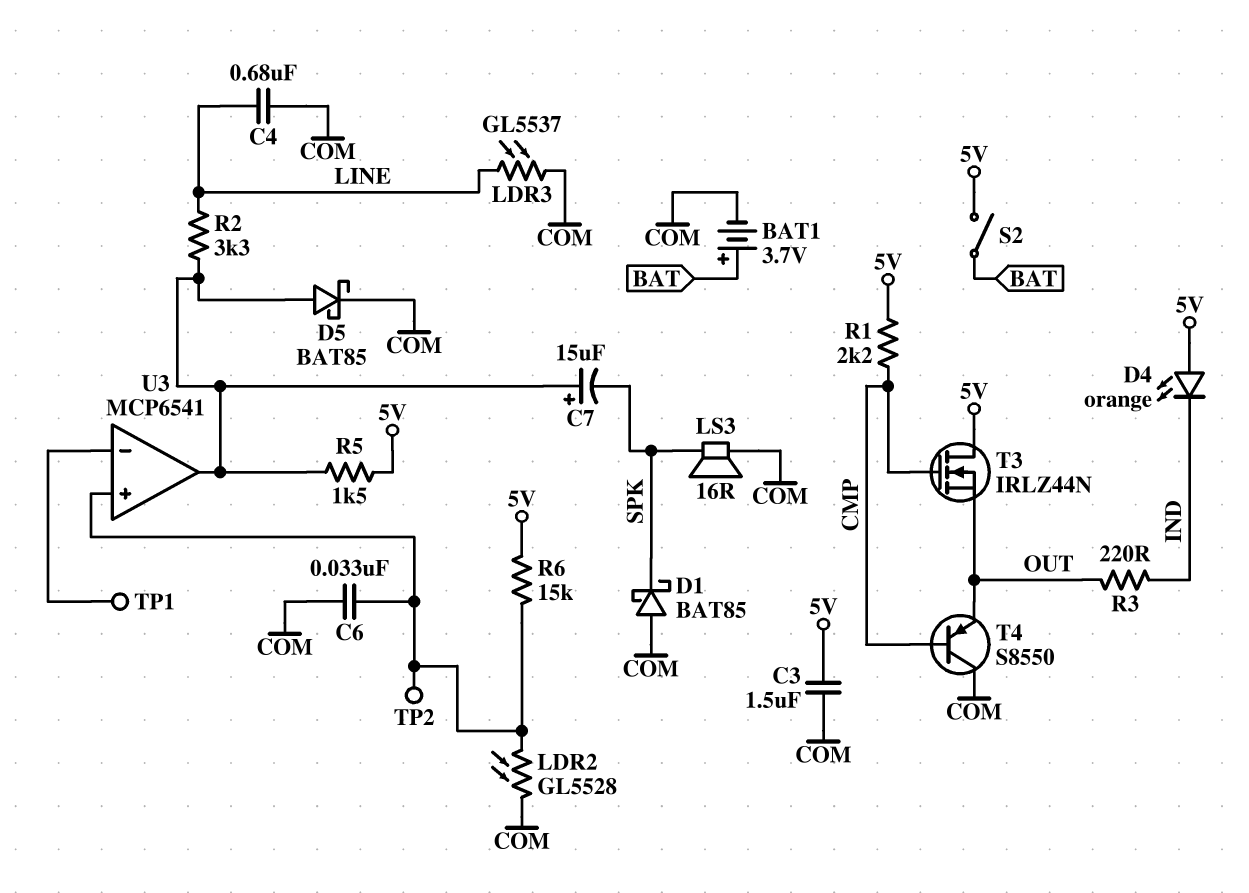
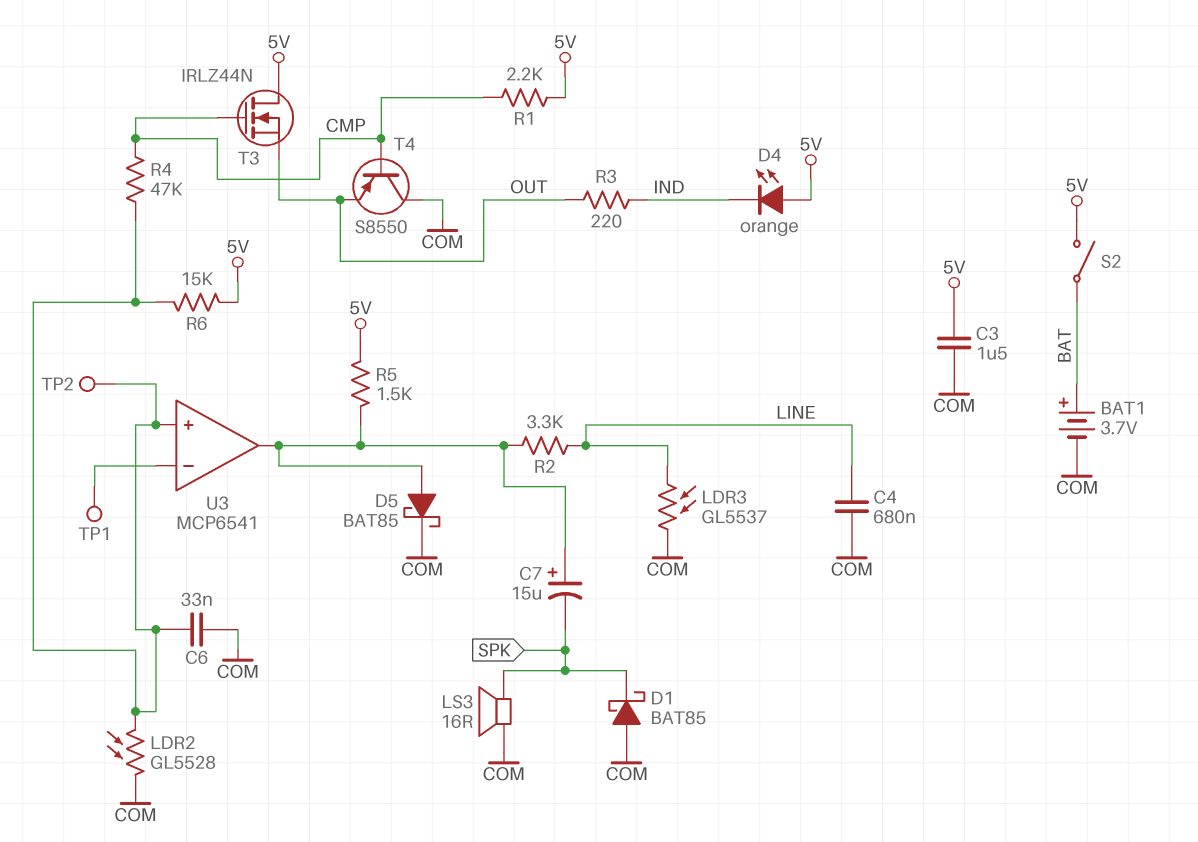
R4: none -> 47k (CMP, U3/in+)

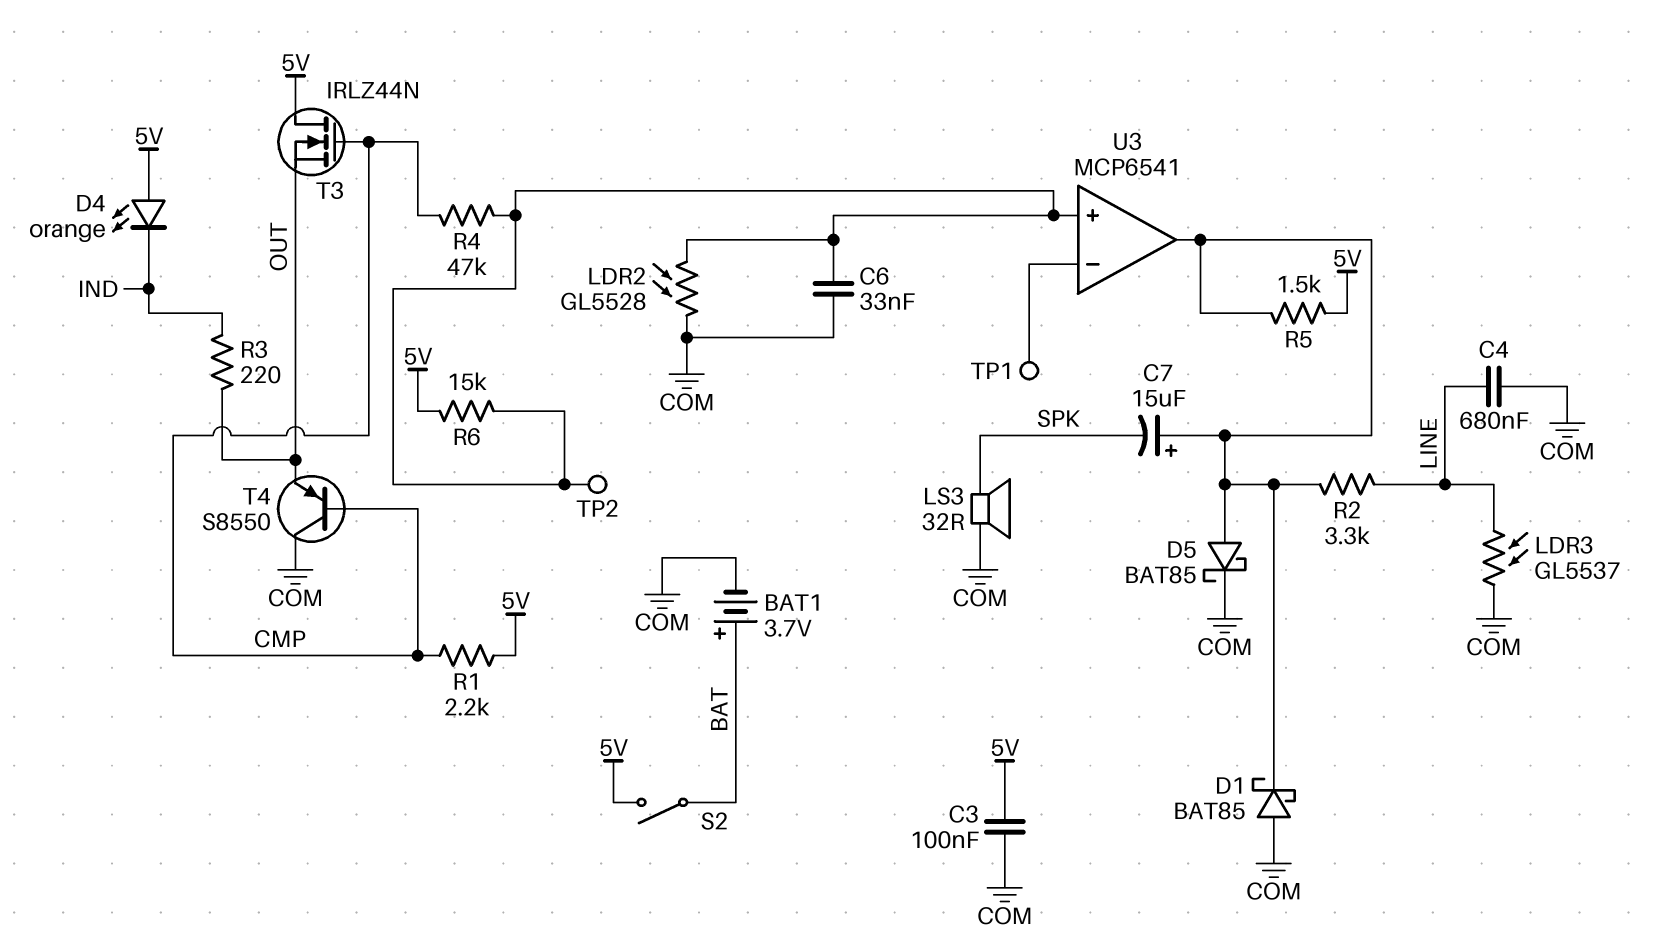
C3: 1.5uF (5V, COM) -> 100nF (5V, COM)
D1: schottky BAT85 (A COM, K SPK) -> schottky BAT85 (A COM, K U3/out)
LS3: speaker 16R (COM, SPK) -> speaker 32R (COM, SPK)

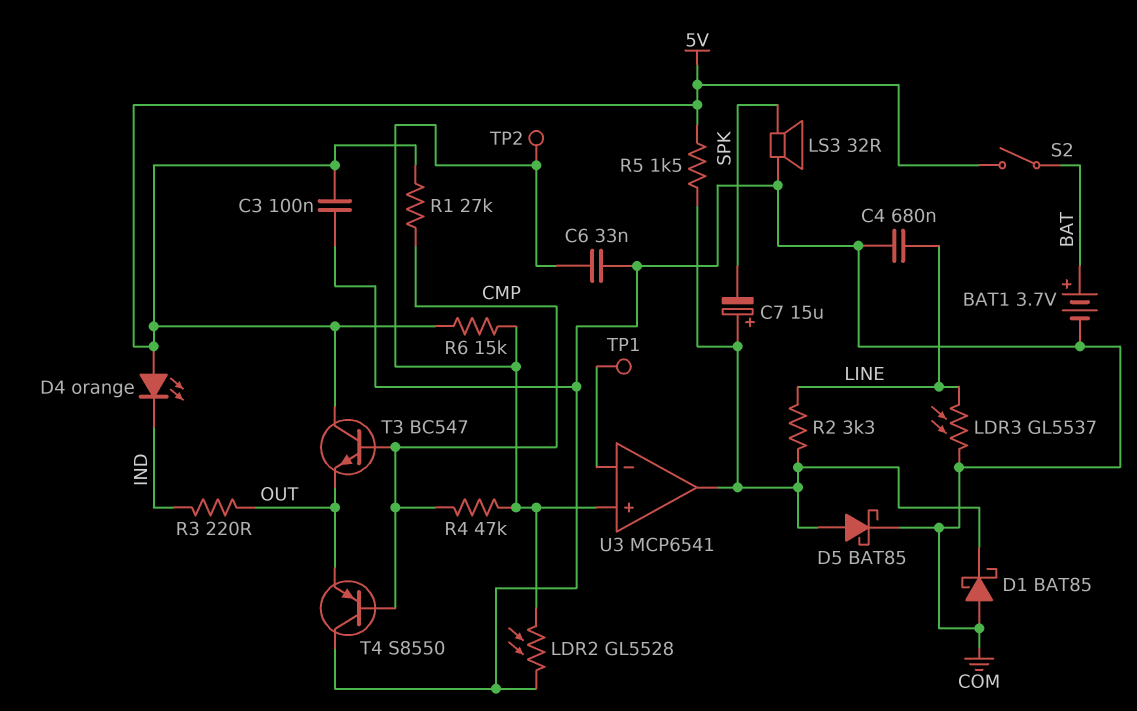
R1: 2.2k (5V, CMP) -> 27k (5V, CMP)
T3: NMOS IRLZ44N (G CMP, D 5V, S OUT) -> NPN BC547 (B CMP, C 5V, E OUT)

